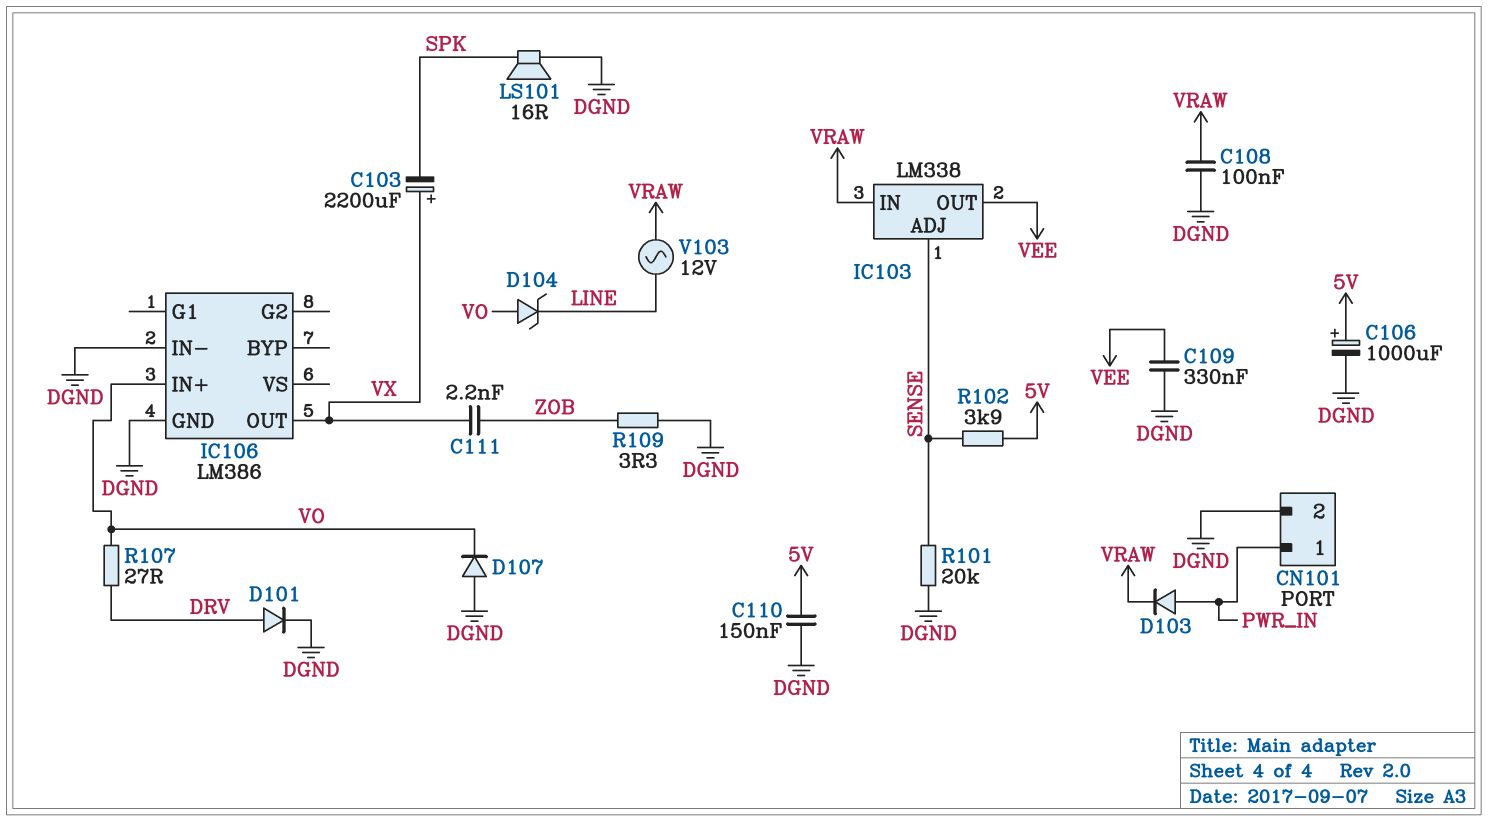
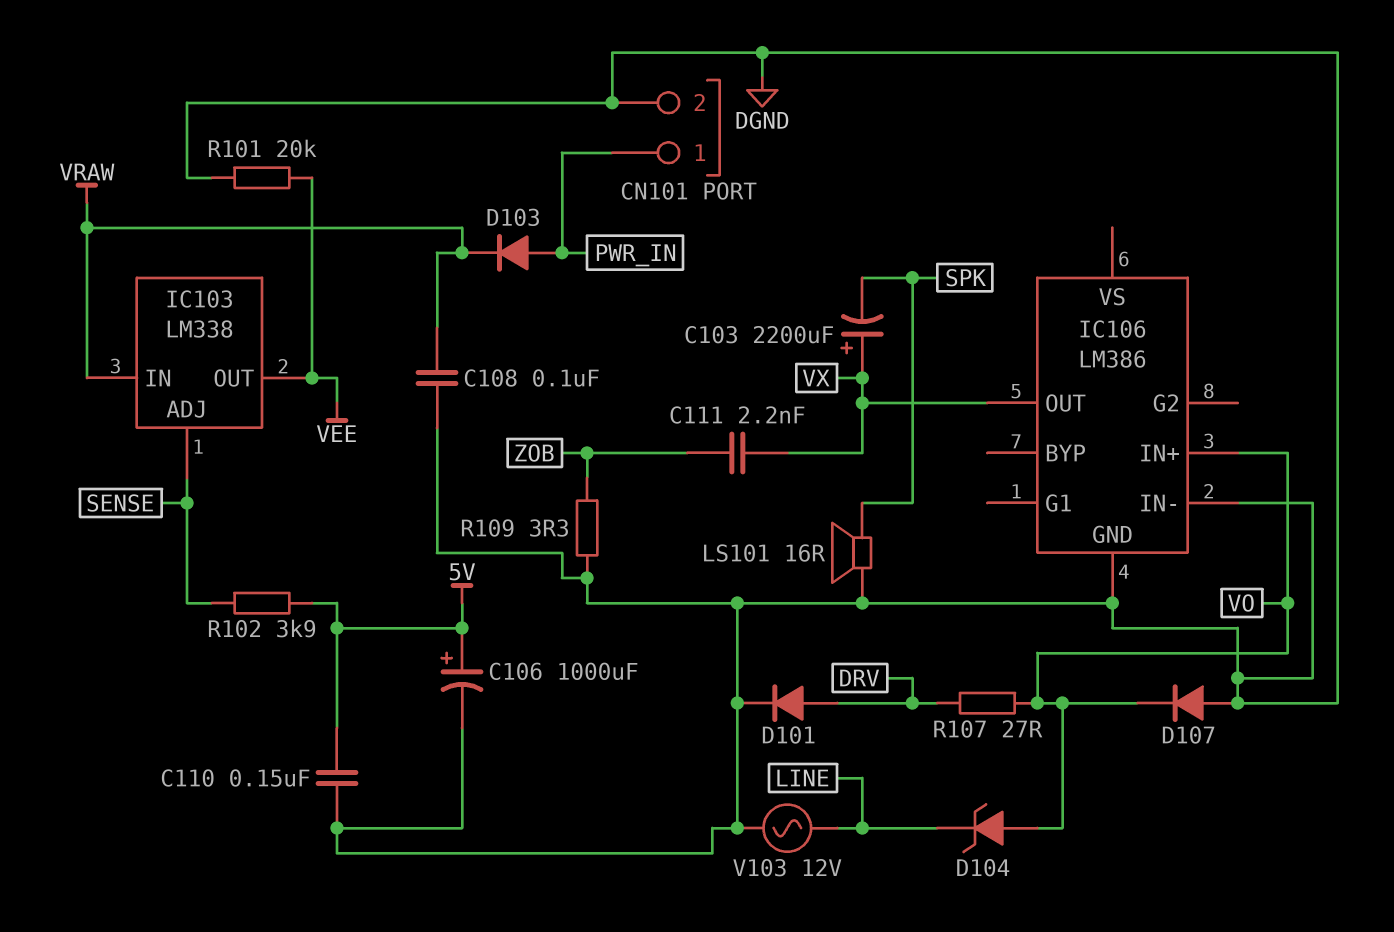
C109: 330nF (DGND, VEE) -> none
R101: 20k (DGND, SENSE) -> 20k (DGND, VEE)
V103: AC 12V (LINE, VRAW) -> AC 12V (DGND, LINE)

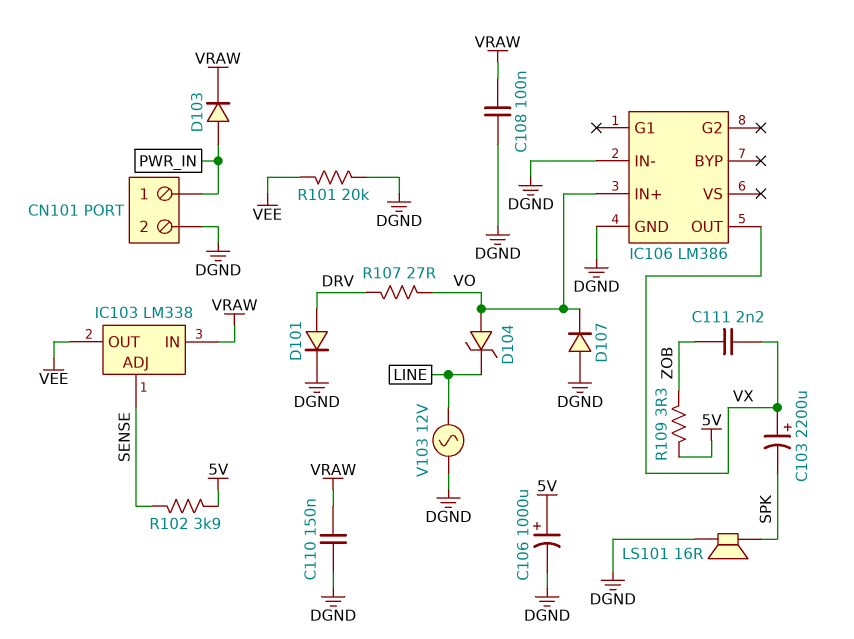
C110: 150nF (5V, DGND) -> 150nF (DGND, VRAW)
R109: 3.3 (DGND, ZOB) -> 3.3 (5V, ZOB)

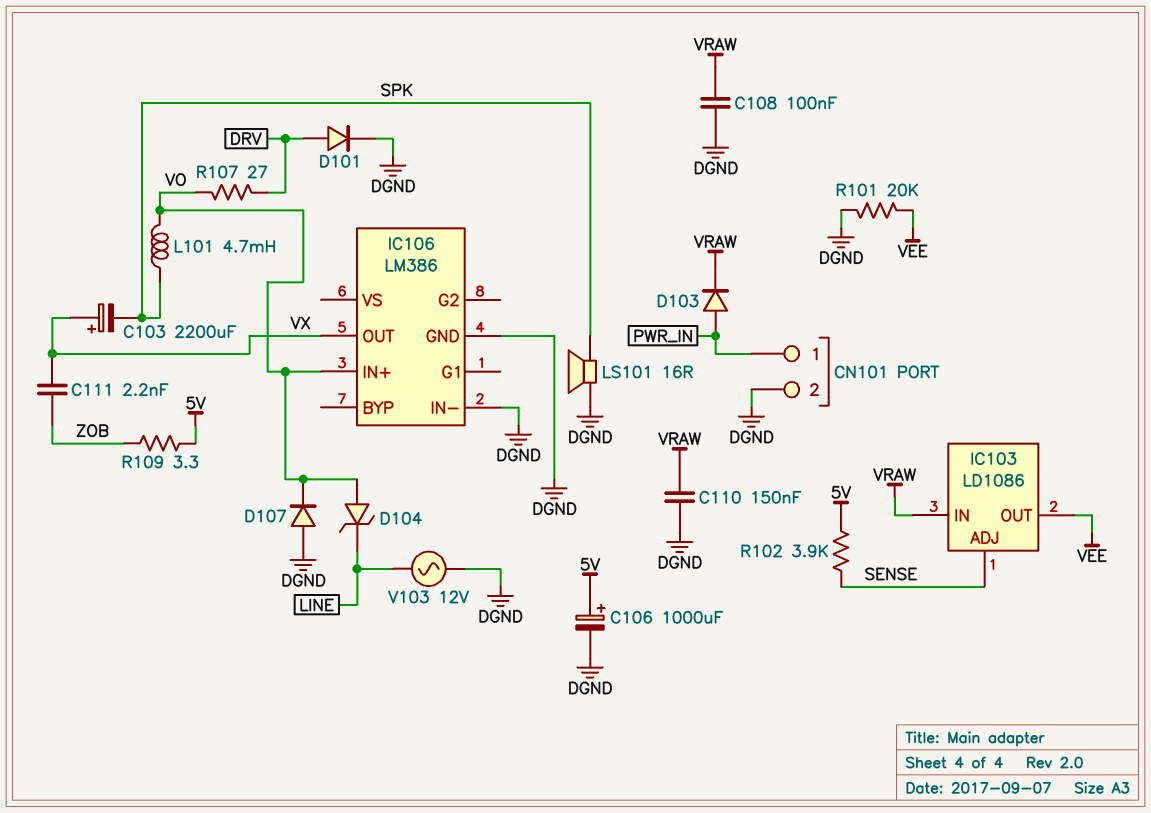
IC103: LM338 -> LD1086
L101: none -> 4.7mH (SPK, VO)

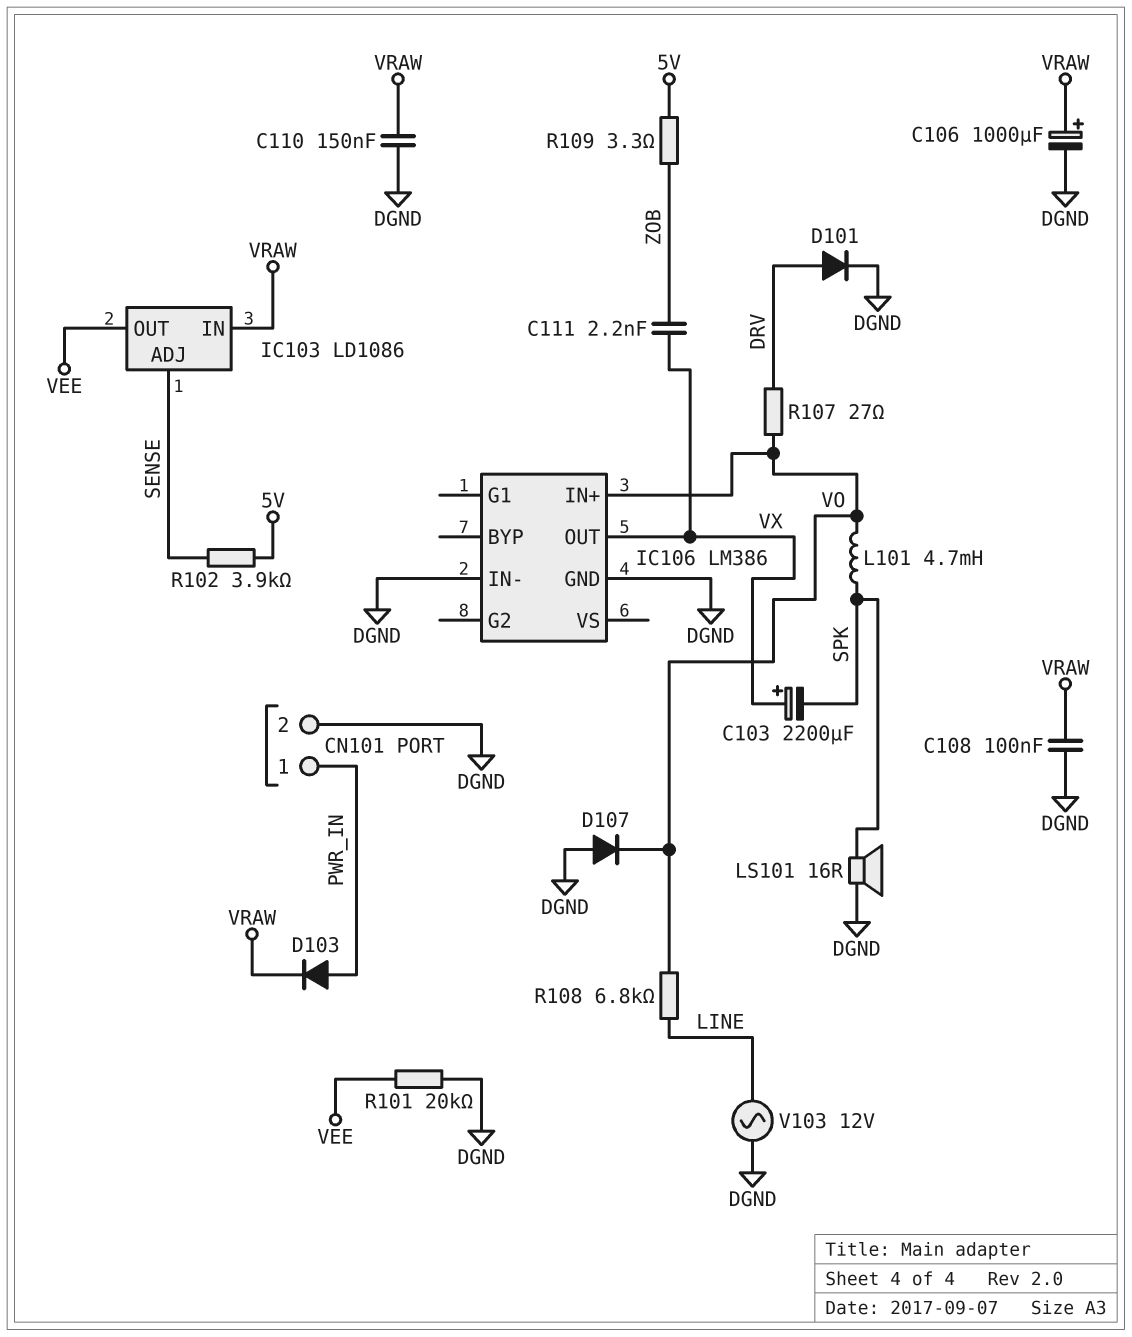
C106: 1000uF (plus 5V, minus DGND) -> 1000uF (plus VRAW, minus DGND)
D104: zener (A VO, K LINE) -> none
R108: none -> 6.8k (LINE, VO)

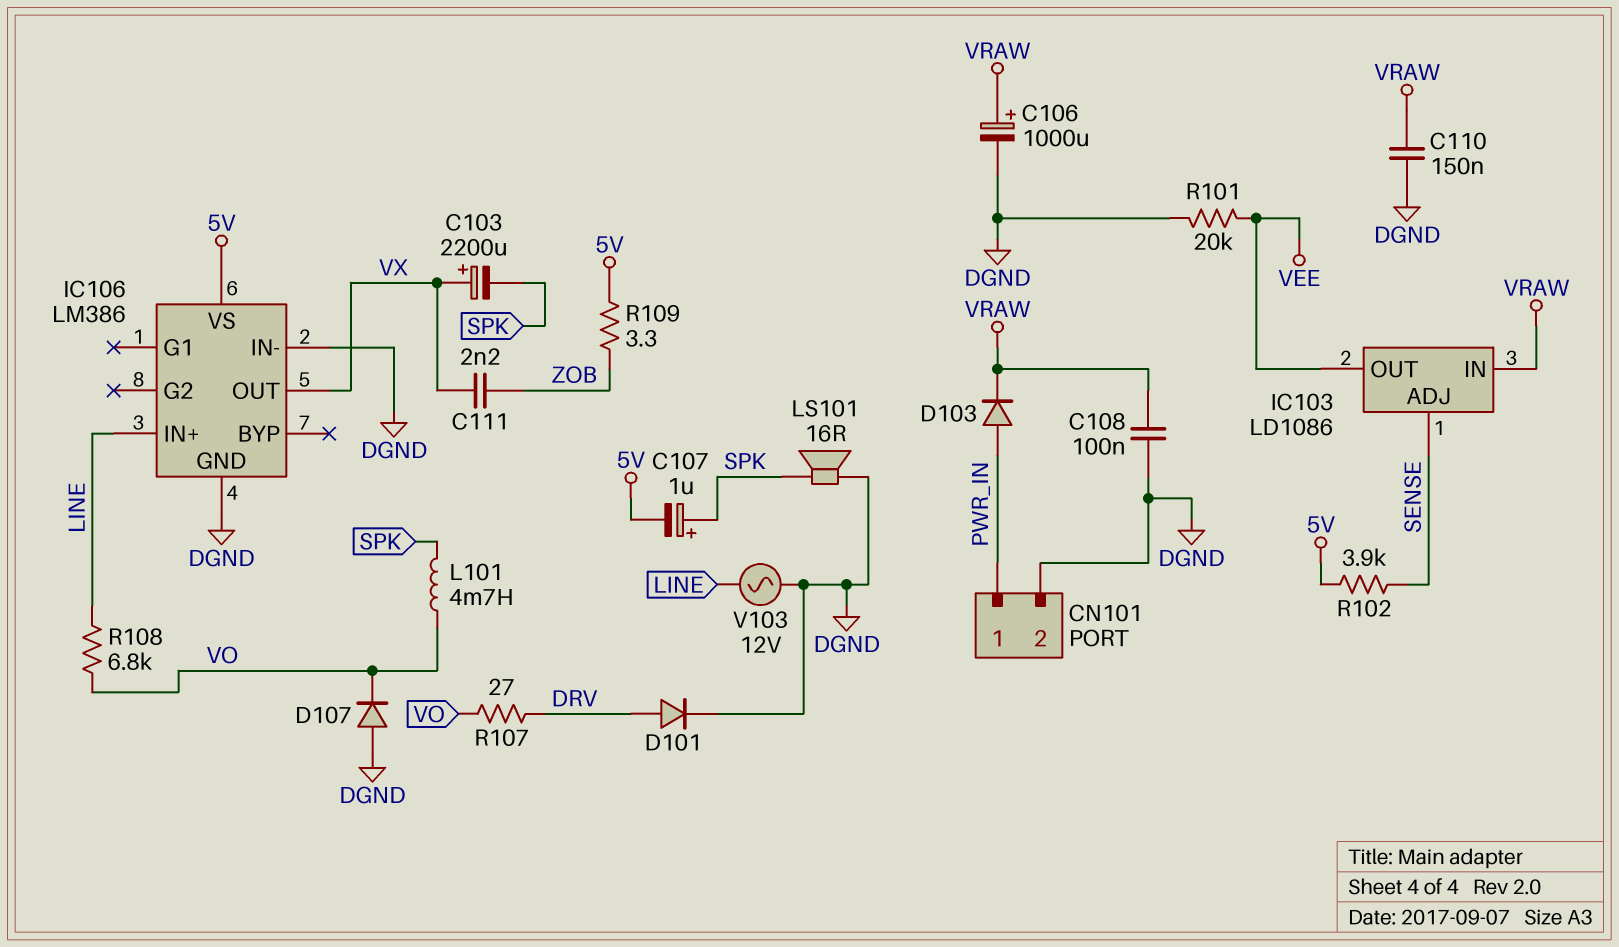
C107: none -> 1uF (plus SPK, minus 5V)
IC106 pin IN+: VO -> LINE
IC106 pin VS: none -> 5V

